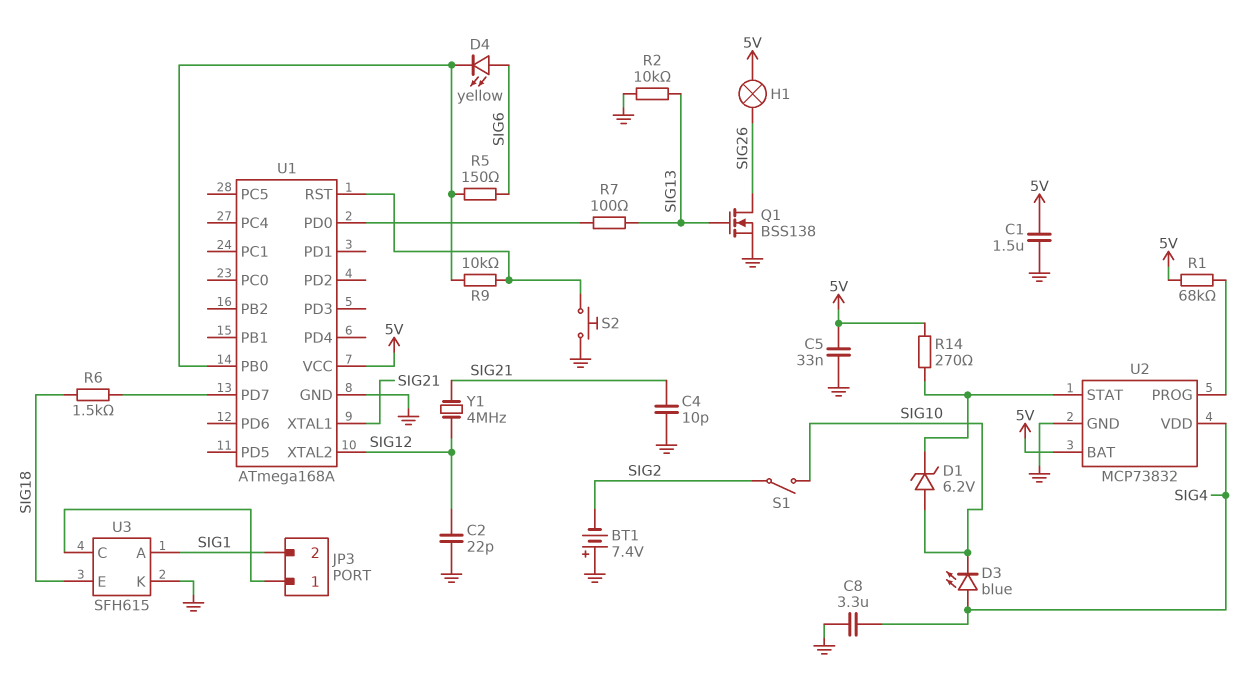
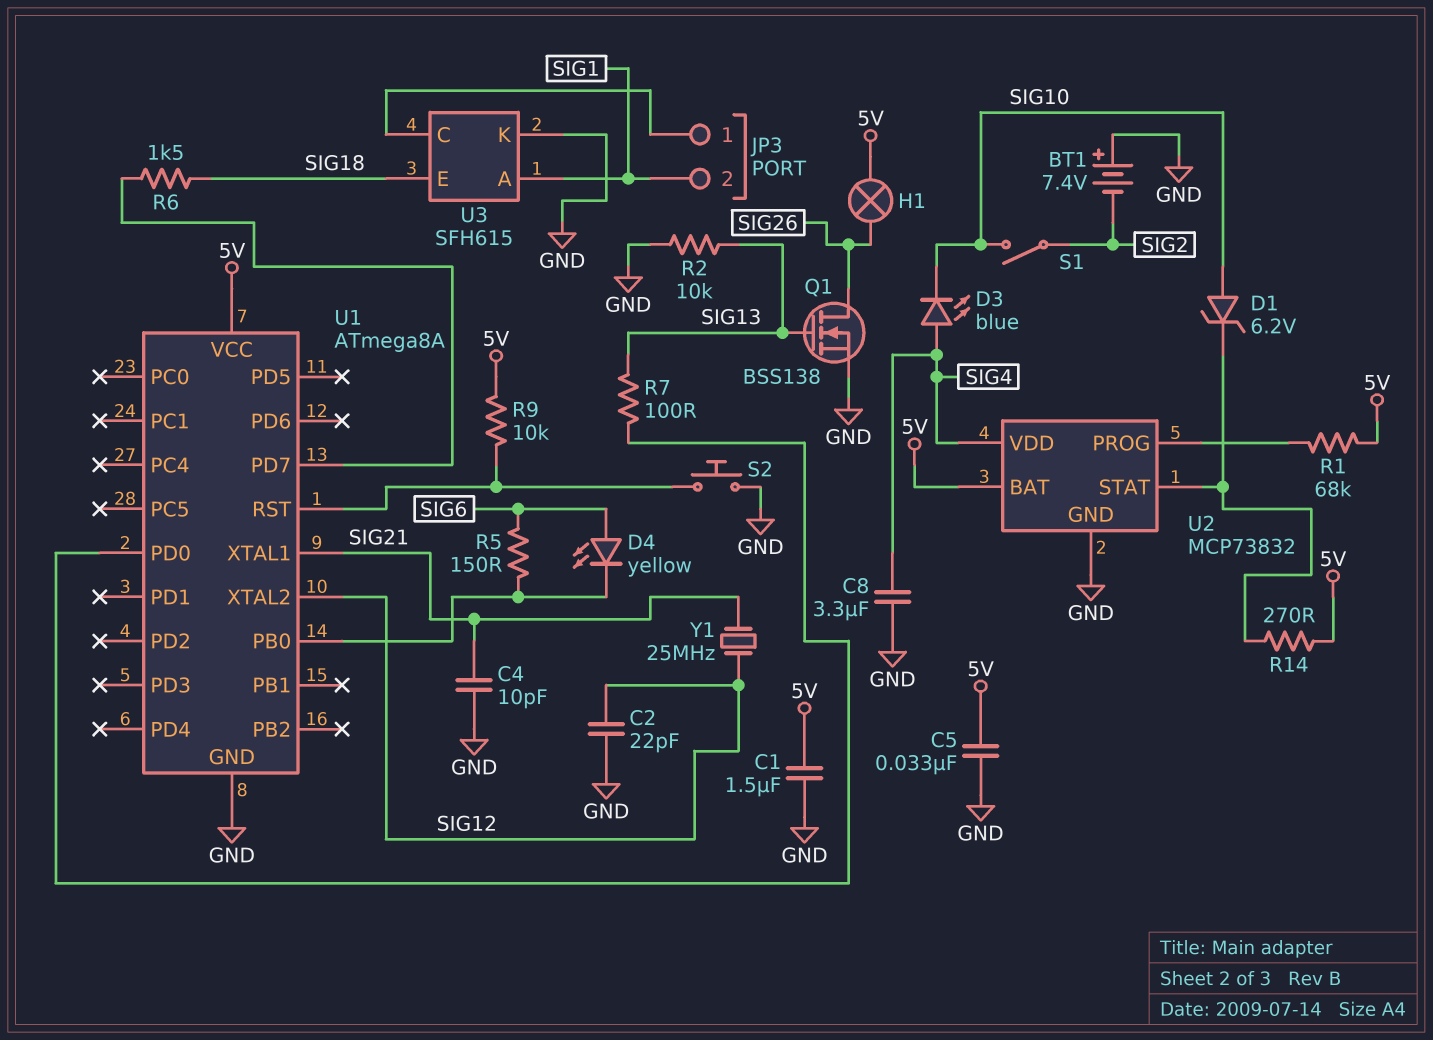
R9: 10k (U1/PB0, U1/RST) -> 10k (5V, U1/RST)
U1: ATmega168A -> ATmega8A
Y1: 4MHz (SIG12, SIG21) -> 25MHz (SIG12, SIG21)

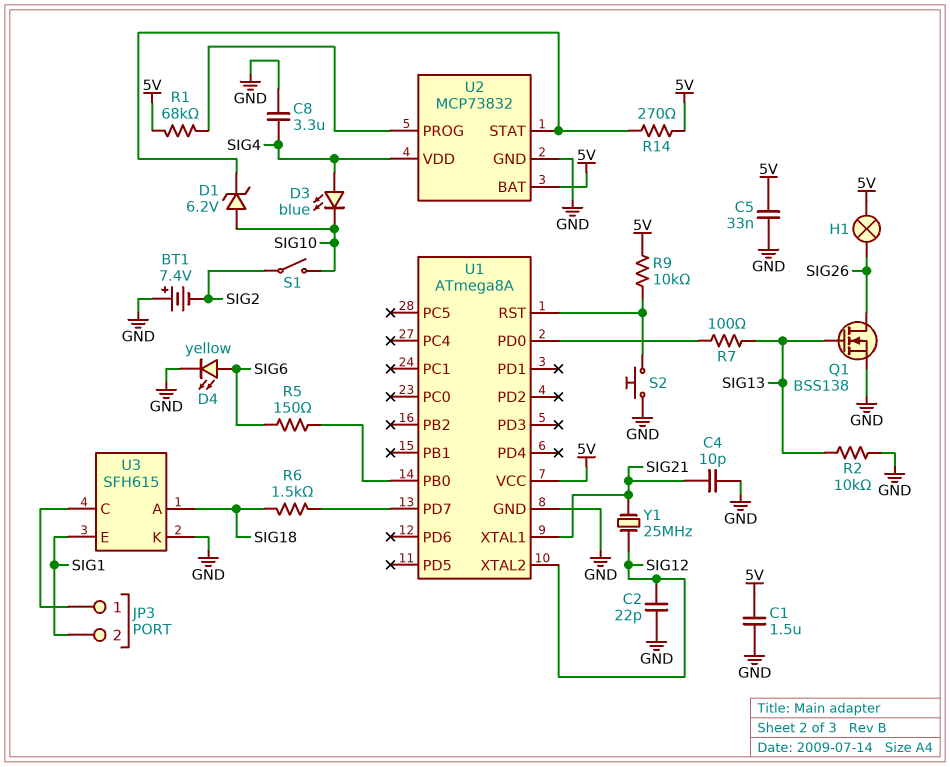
D4: LED yellow (A SIG6, K U1/PB0) -> LED yellow (A SIG6, K GND)
U3 pin A: SIG1 -> SIG18
U3 pin E: SIG18 -> SIG1

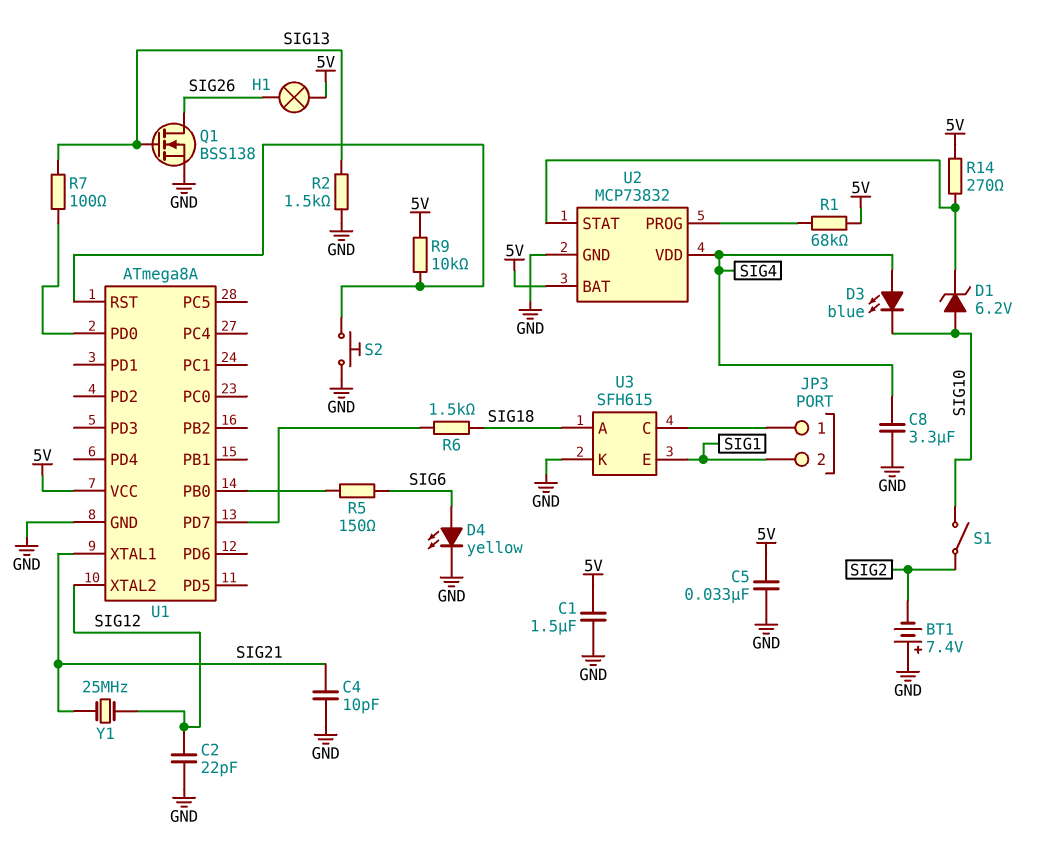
R2: 10k (GND, SIG13) -> 1.5k (GND, SIG13)

